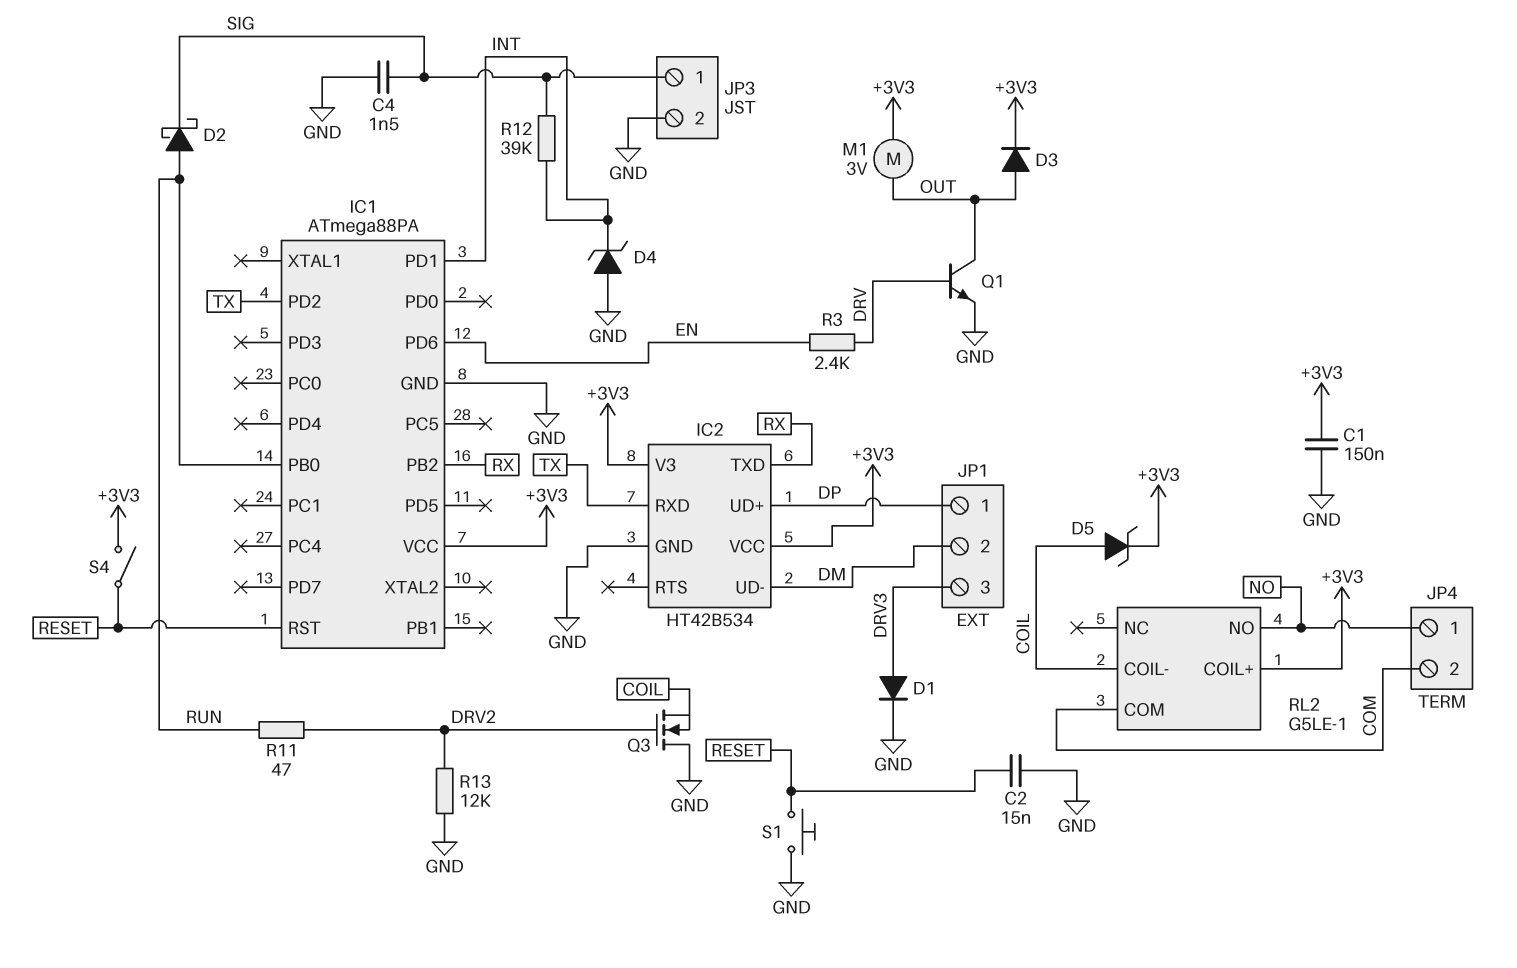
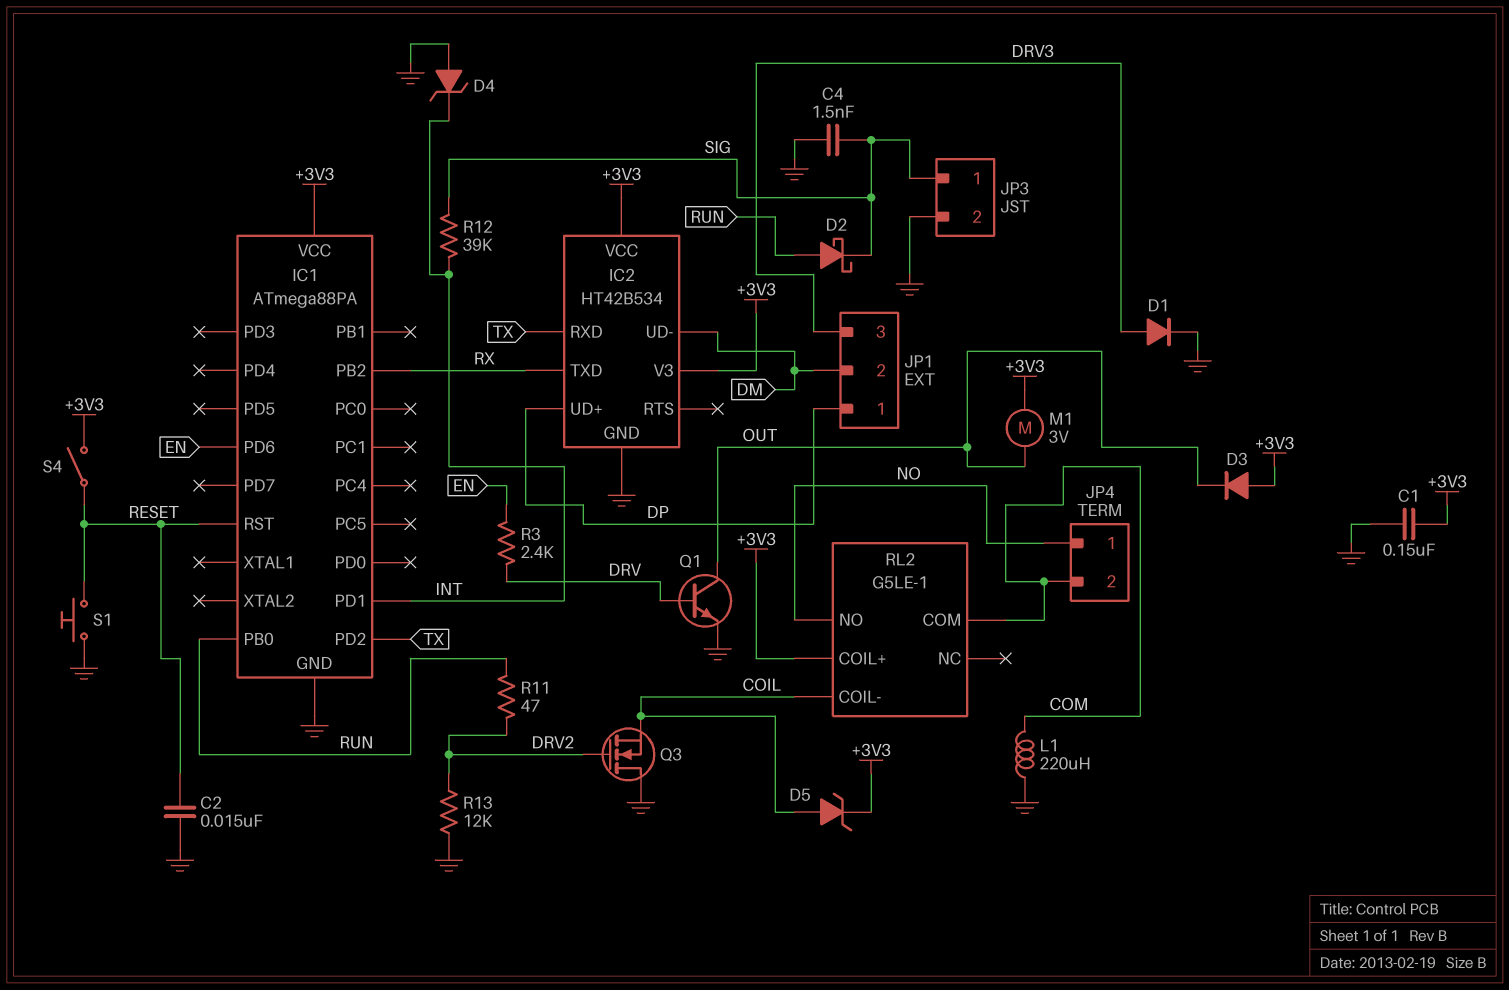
D3: diode (A OUT, K +3V3) -> diode (A +3V3, K OUT)
L1: none -> 220uH (COM, GND)

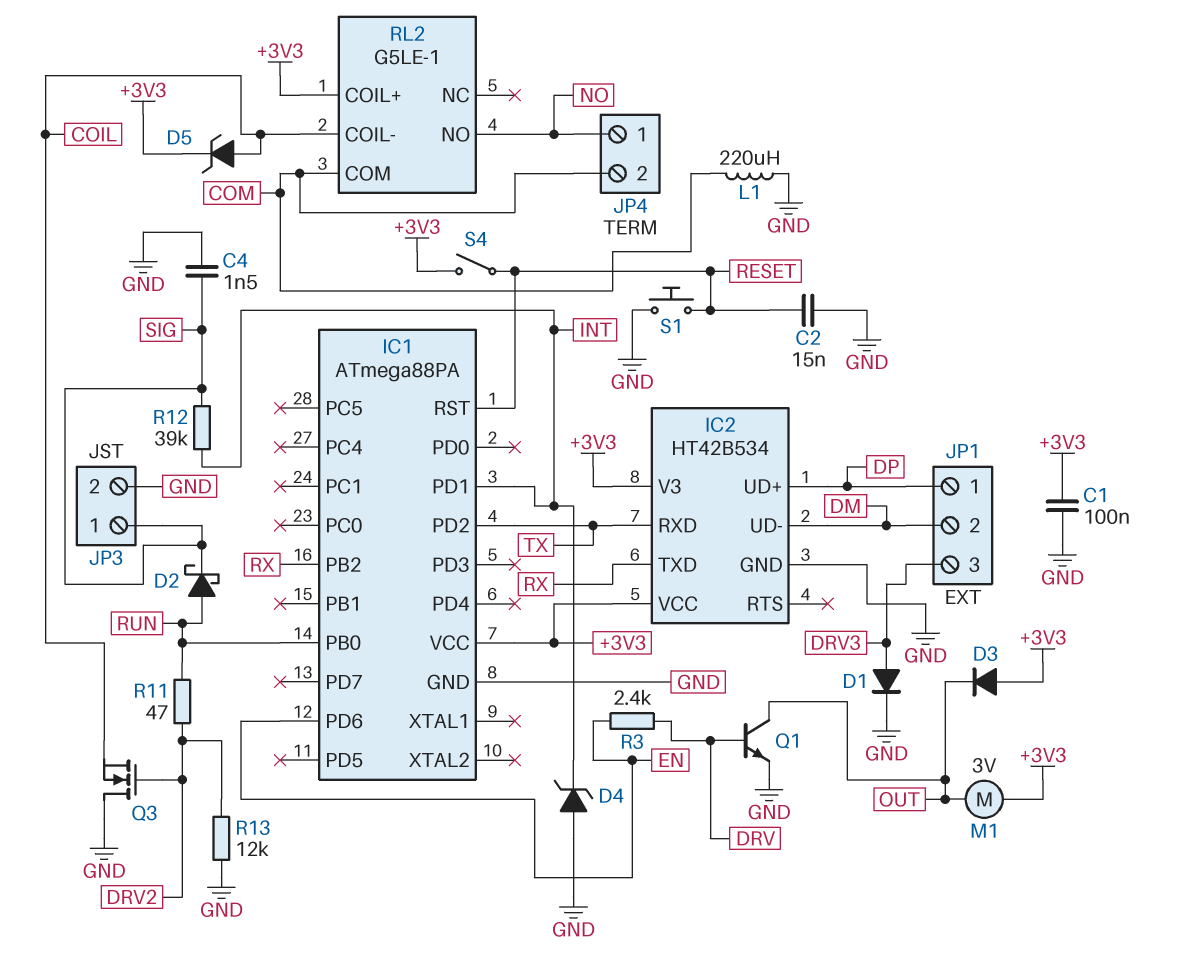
C1: 150nF (+3V3, GND) -> 100nF (+3V3, GND)

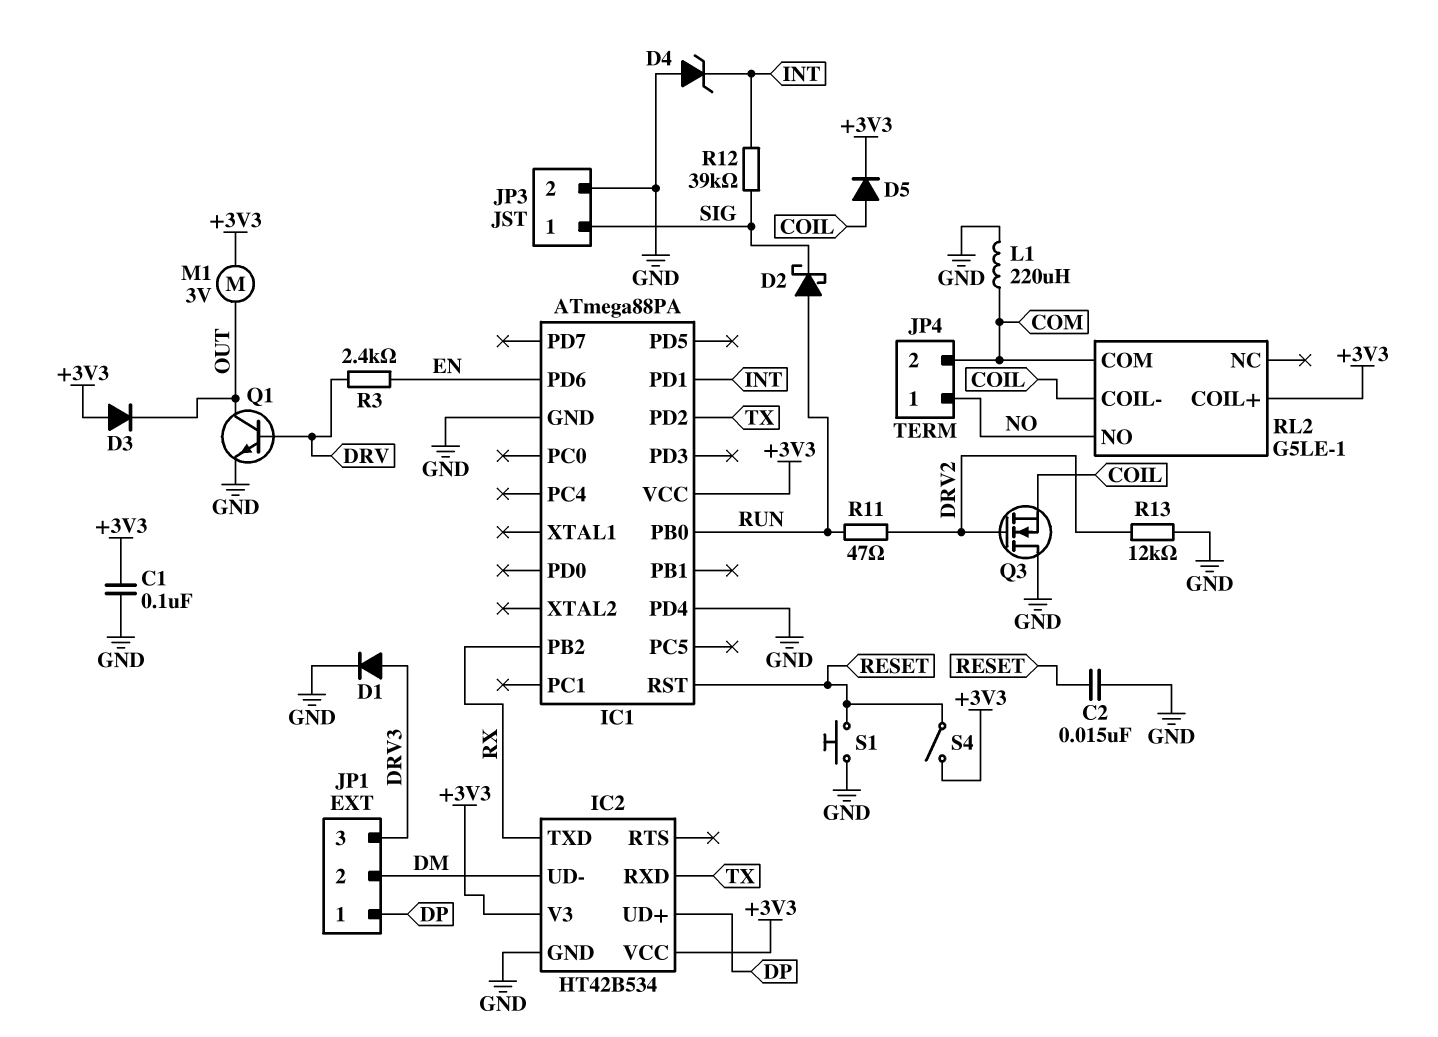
C4: 1.5nF (GND, SIG) -> none
D5: zener (A COIL, K +3V3) -> diode (A COIL, K +3V3)
IC1 pin PD4: none -> GND

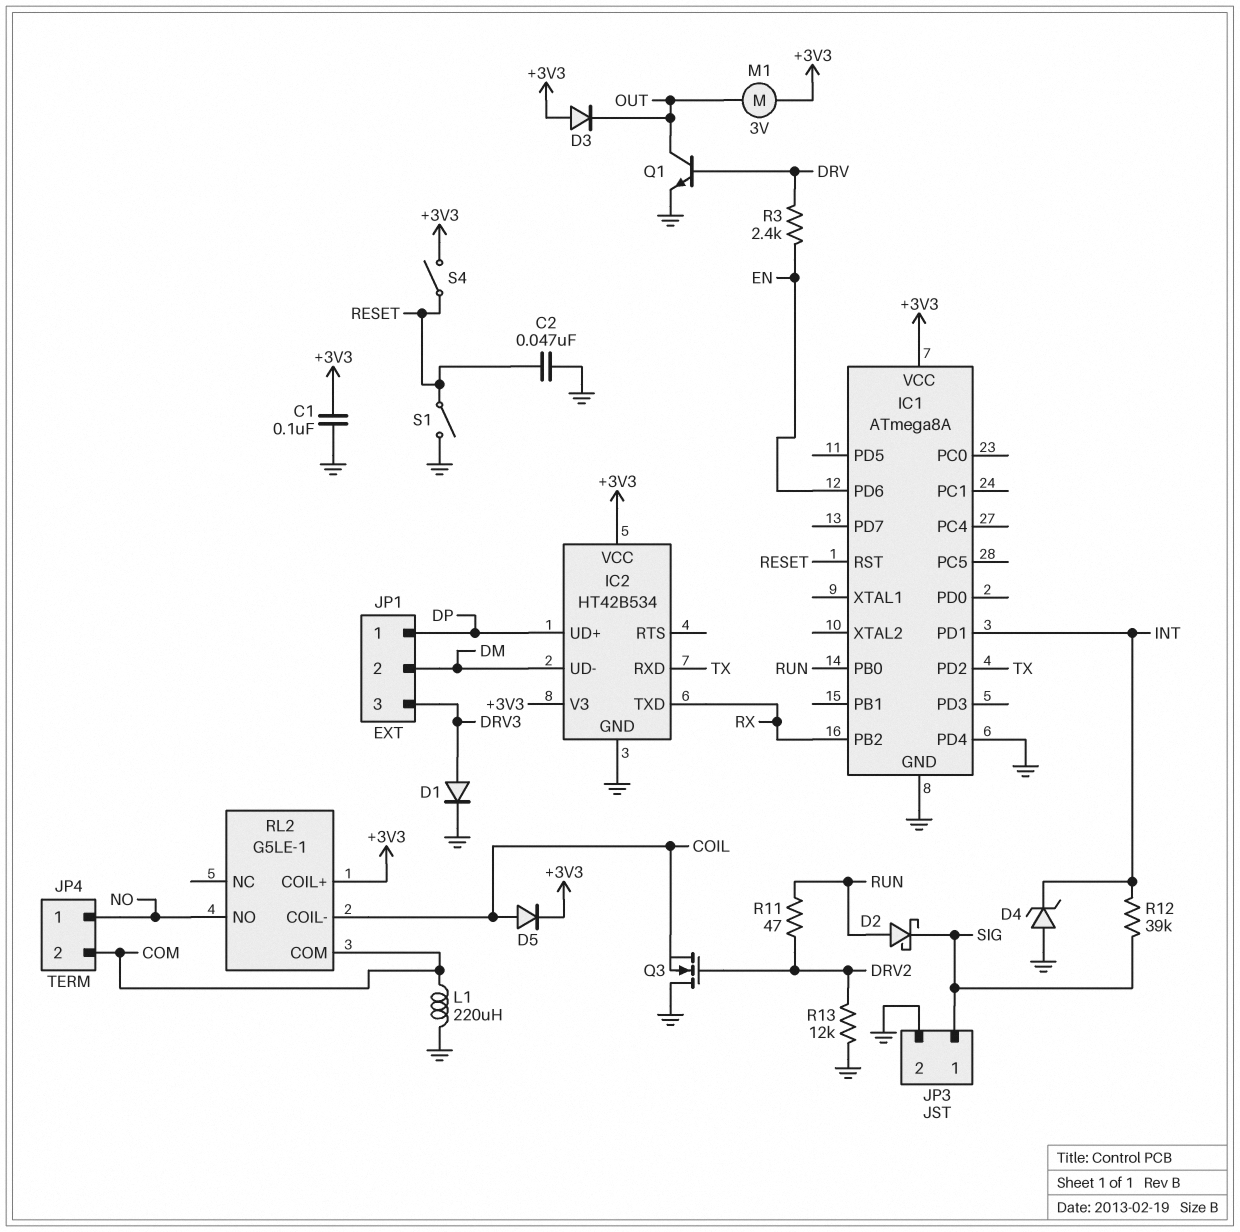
C2: 15nF (GND, RESET) -> 47nF (GND, RESET)
IC1: ATmega88PA -> ATmega8A
S1: button (GND, RESET) -> switch (GND, RESET)

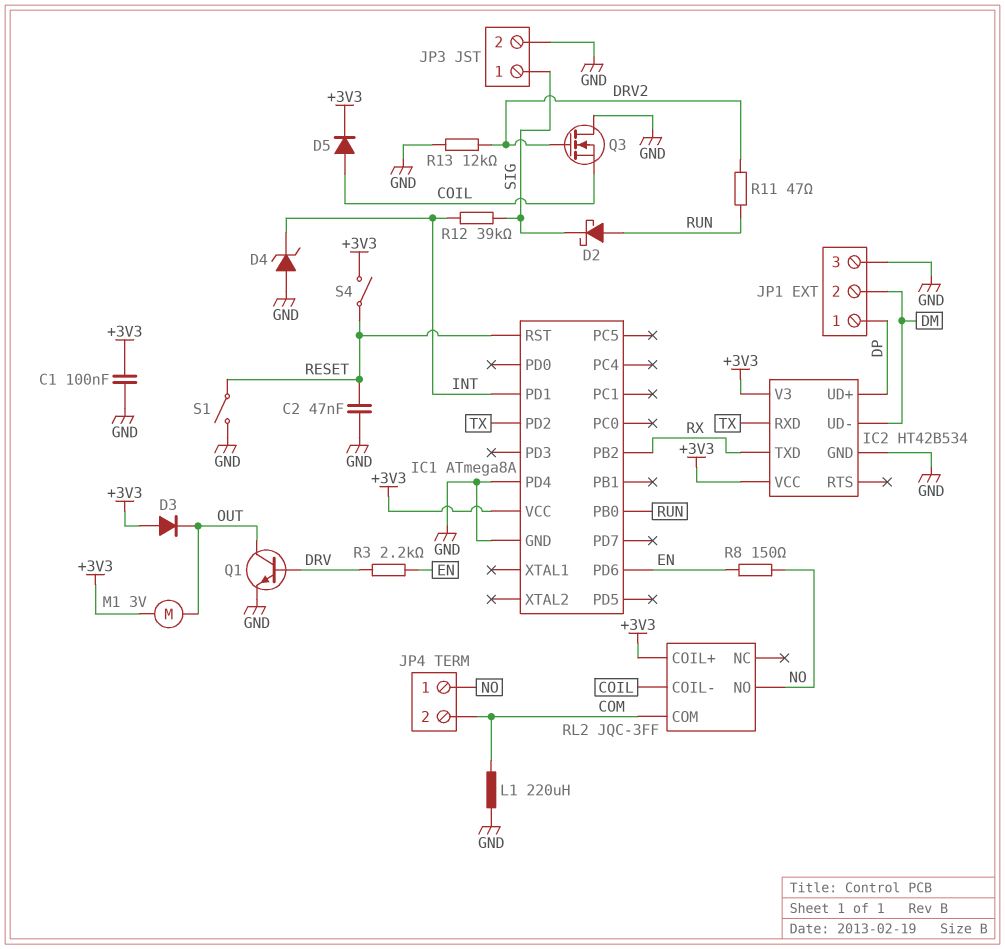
D1: diode (A DRV3, K GND) -> none
JP1 pin 3: DRV3 -> GND
R3: 2.4k (DRV, EN) -> 2.2k (DRV, EN)
R8: none -> 150 (EN, NO)
RL2: G5LE-1 -> JQC-3FF

